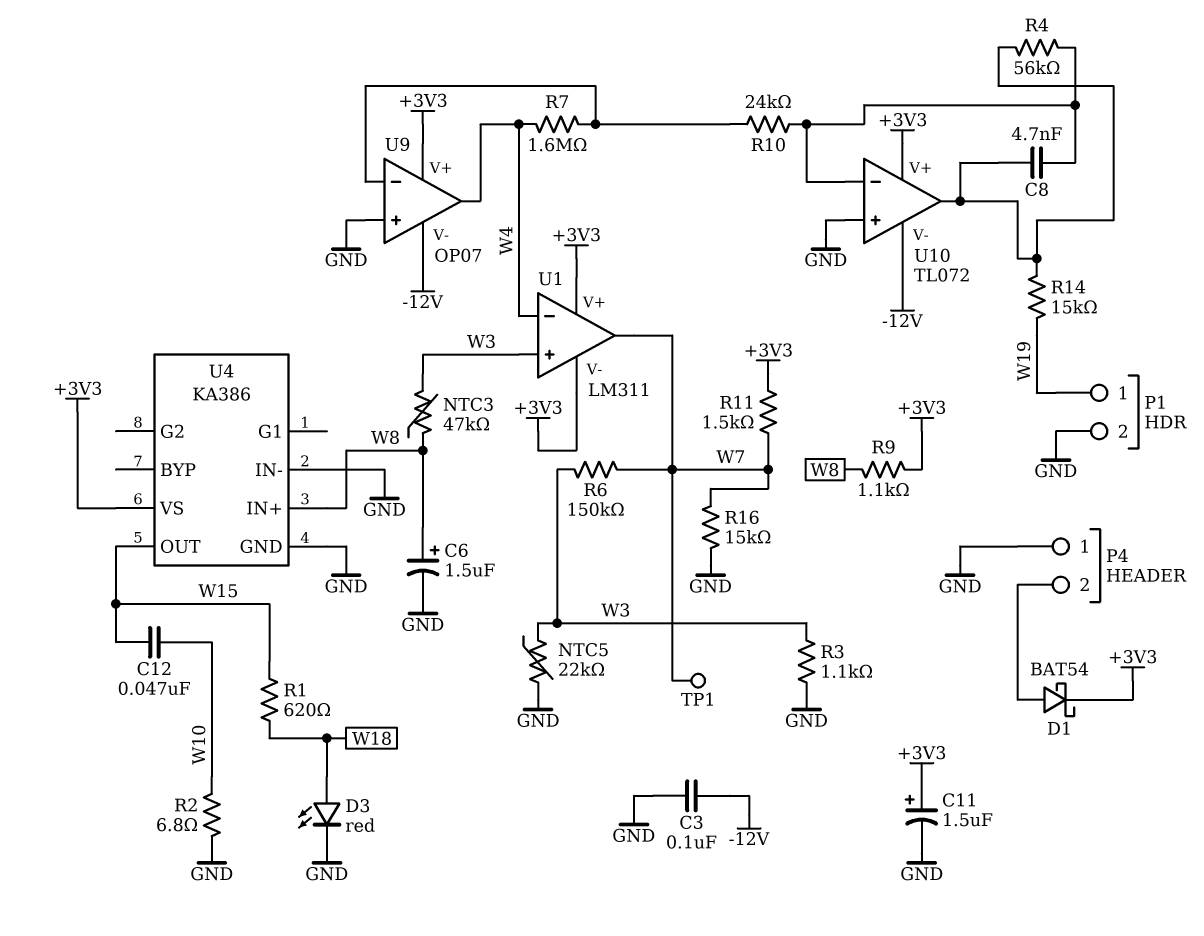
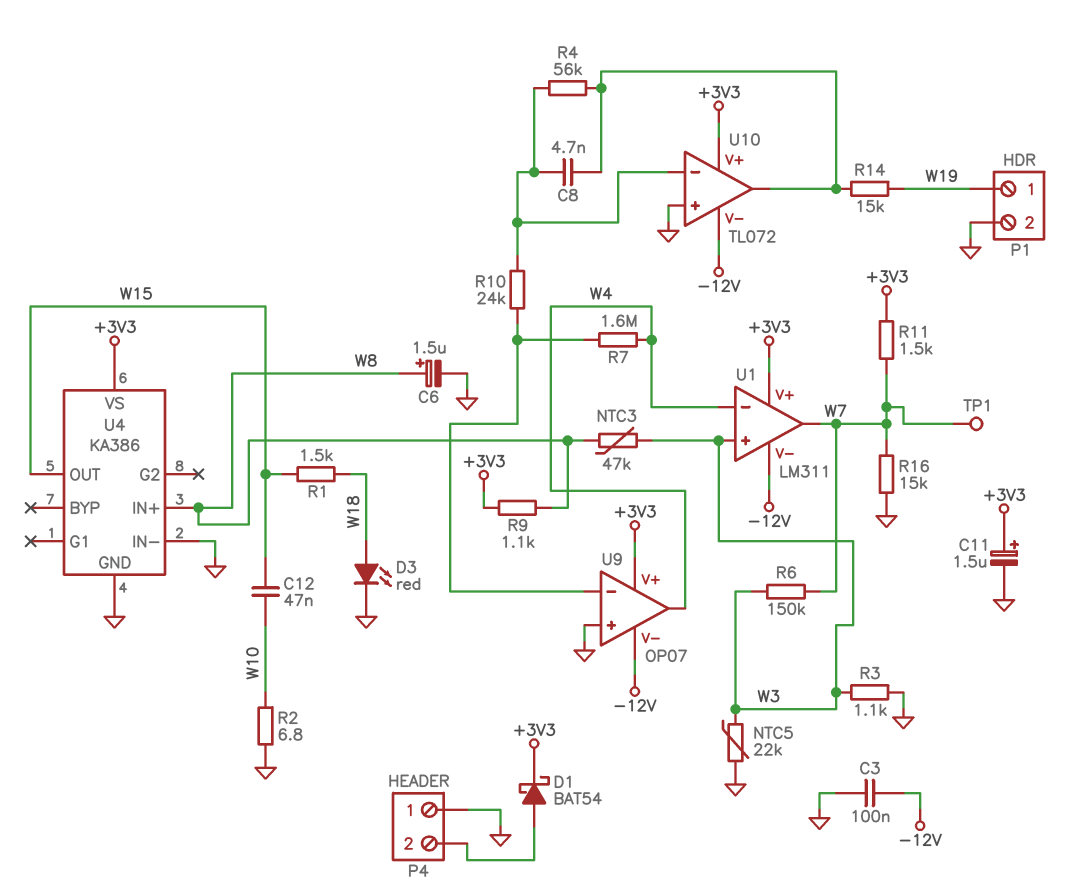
R1: 620 (W15, W18) -> 1.5k (W15, W18)
U1 pin V-: +3V3 -> -12V

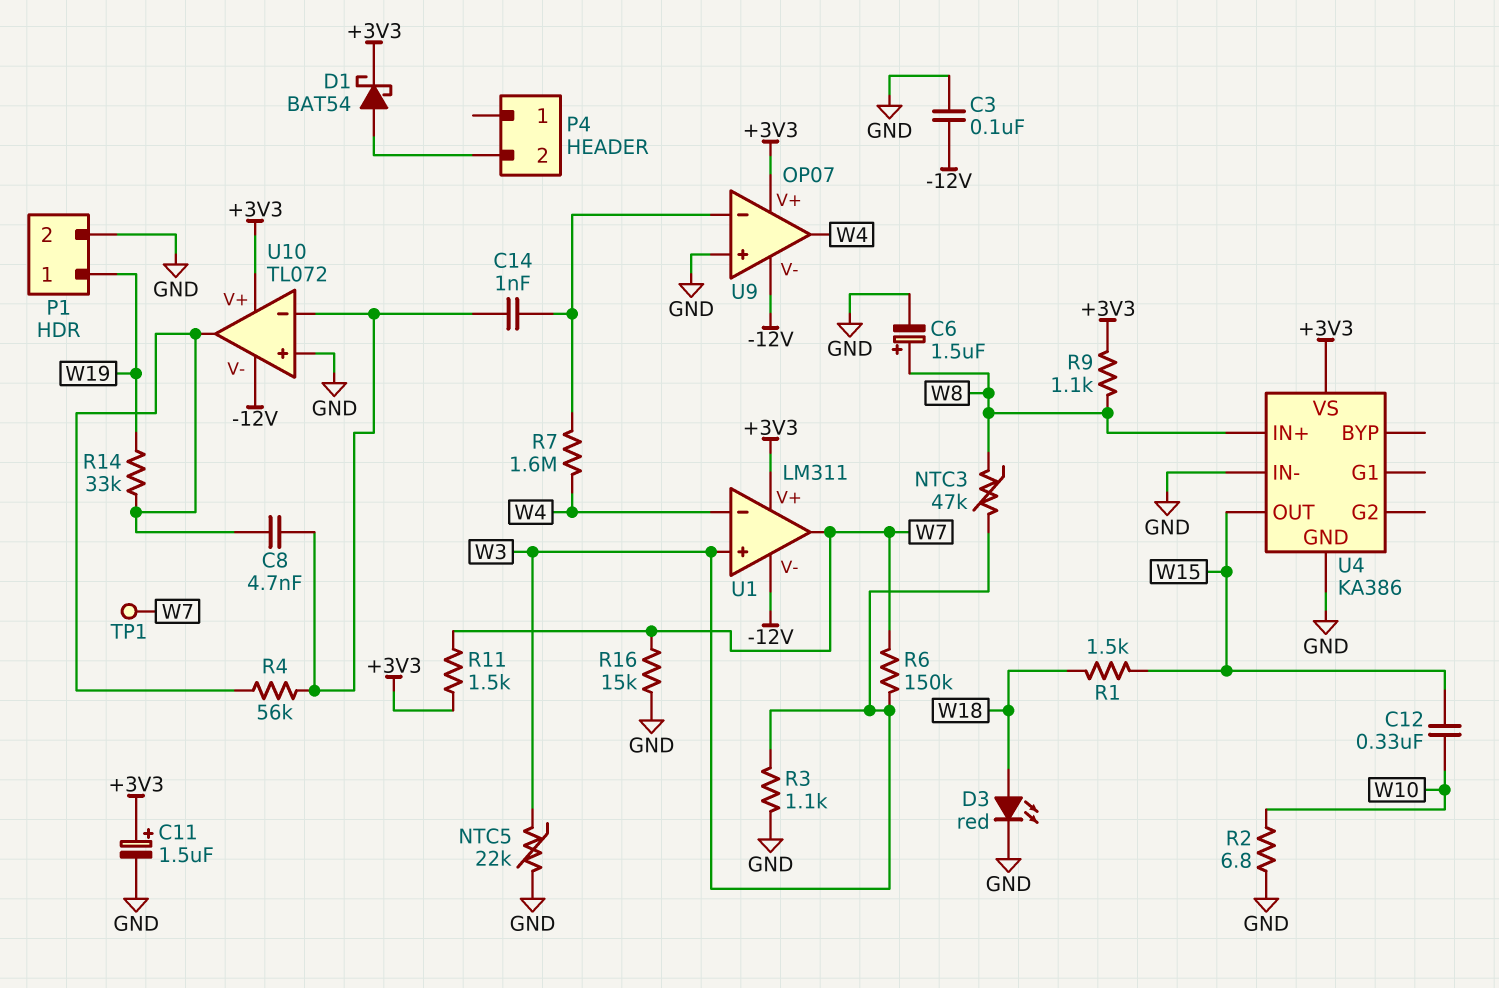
C12: 47nF (W10, W15) -> 330nF (W10, W15)
C14: none -> 1nF (U9/in-, U10/in-)
P4 pin 1: GND -> none
R10: 24k (U9/in-, U10/in-) -> none
R14: 15k (U10/out, W19) -> 33k (U10/out, W19)

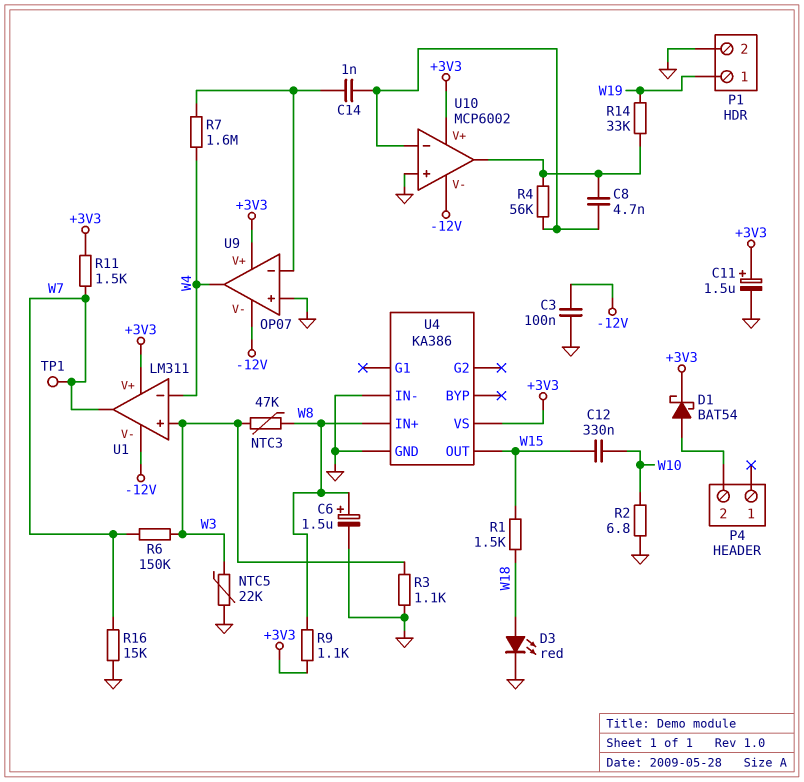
U10: TL072 -> MCP6002

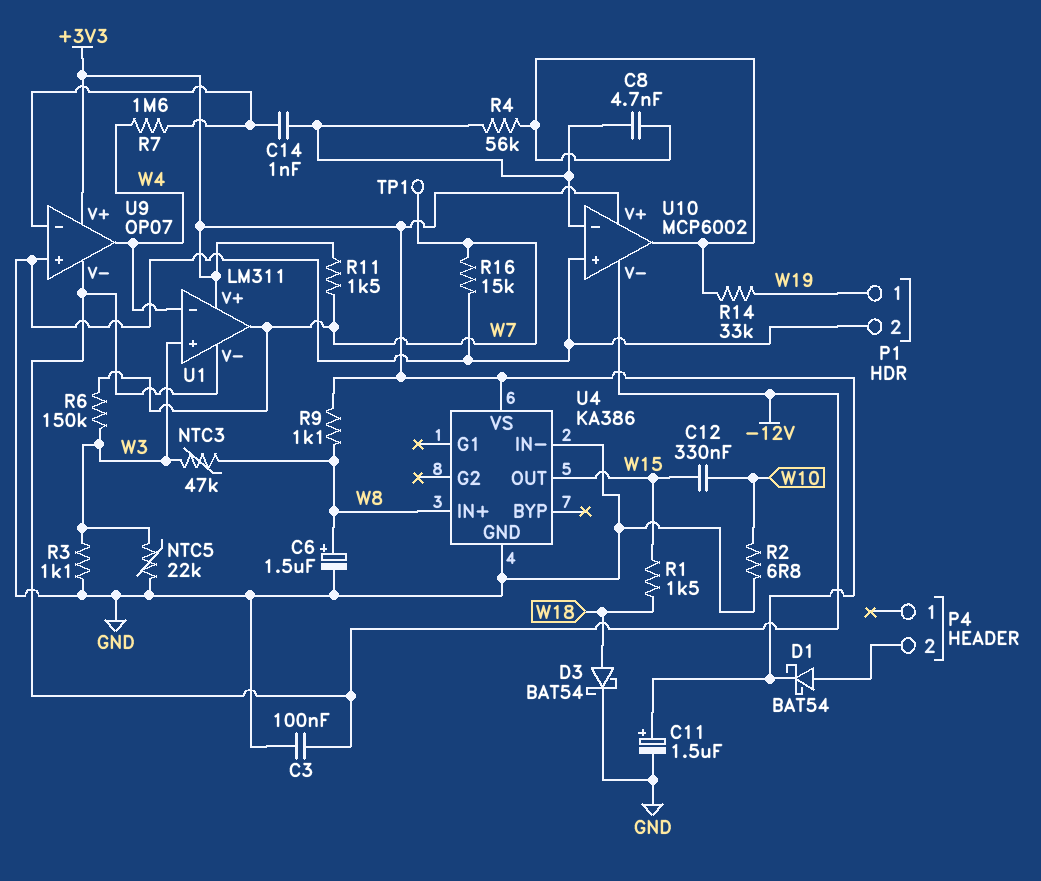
D3: LED red (A W18, K GND) -> schottky BAT54 (A W18, K GND)

